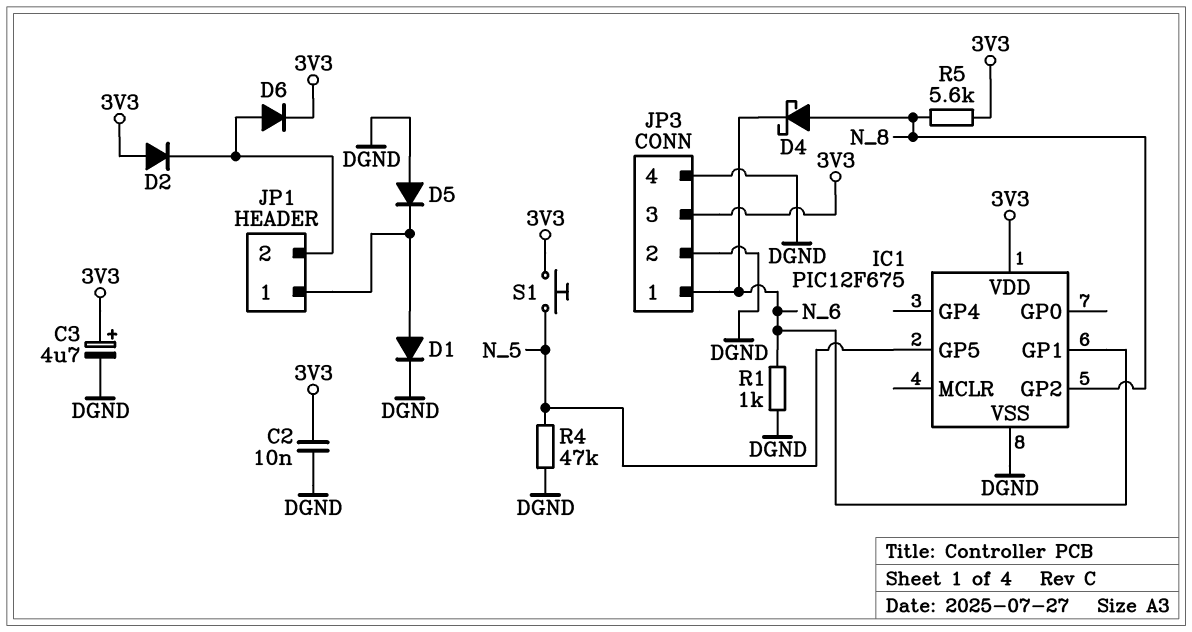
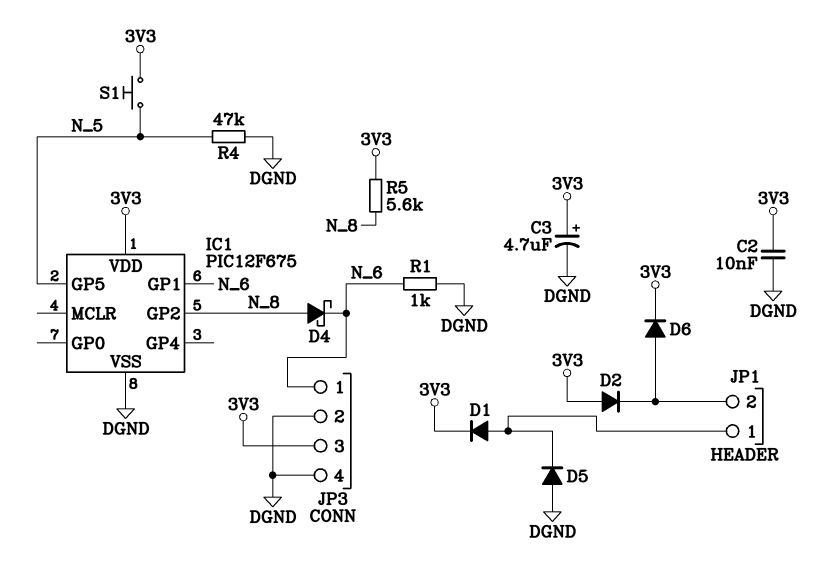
D1: diode (A JP1/1, K DGND) -> diode (A JP1/1, K 3V3)

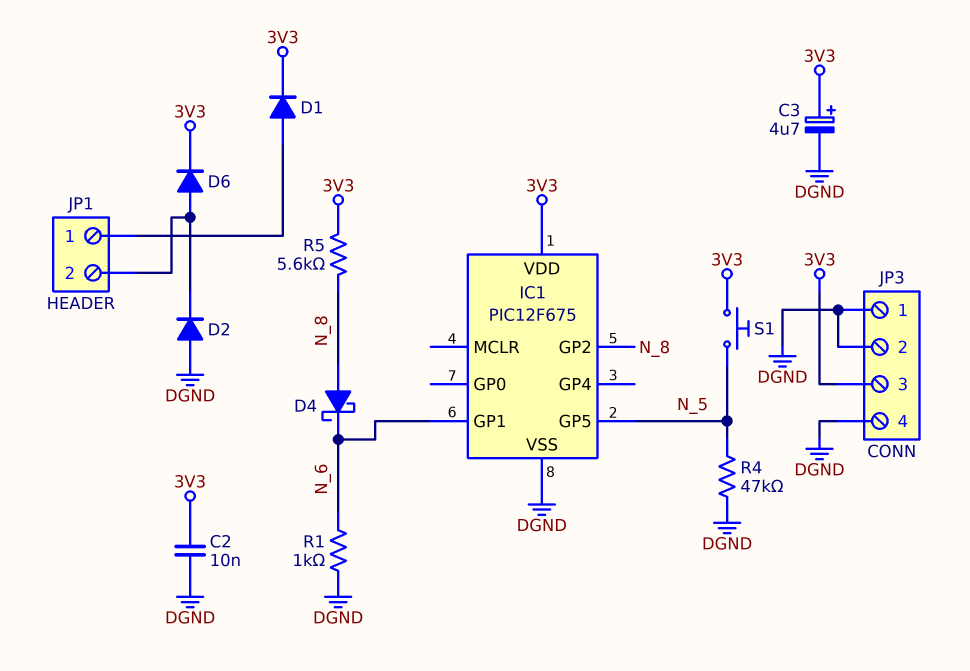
D2: diode (A 3V3, K JP1/2) -> diode (A DGND, K JP1/2)
D5: diode (A DGND, K JP1/1) -> none
JP3 pin 1: N_6 -> DGND

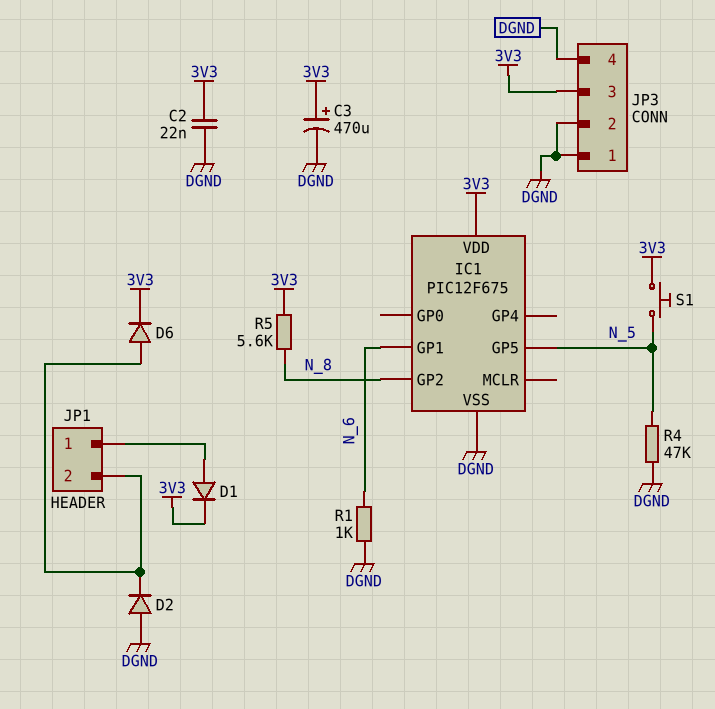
C2: 10nF (3V3, DGND) -> 22nF (3V3, DGND)
C3: 4.7uF (plus 3V3, minus DGND) -> 470uF (plus 3V3, minus DGND)
D4: schottky (A N_8, K N_6) -> none

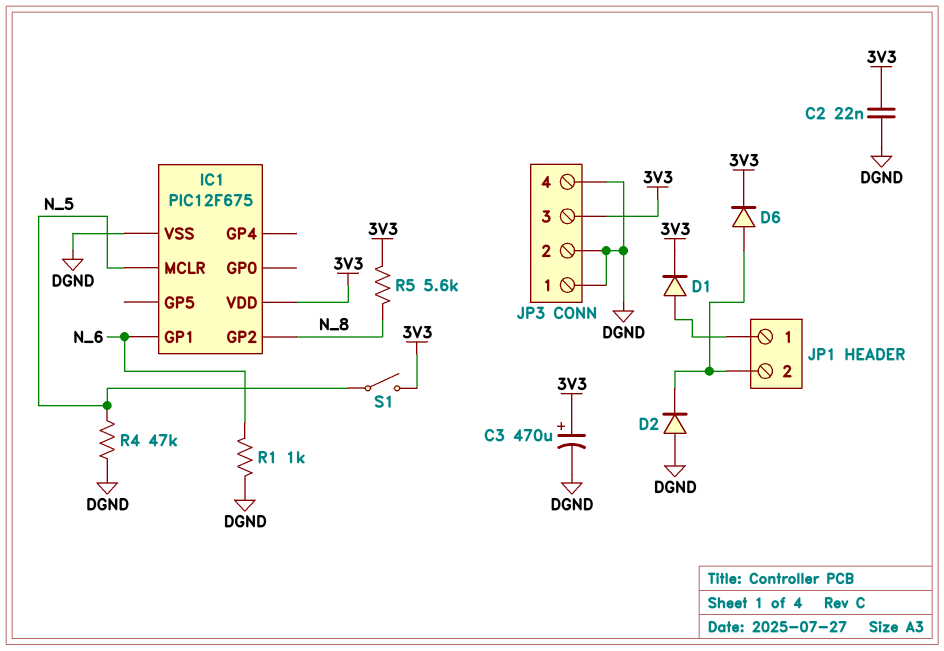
IC1 pin GP5: N_5 -> none
IC1 pin MCLR: none -> N_5
S1: button (3V3, N_5) -> switch (3V3, N_5)

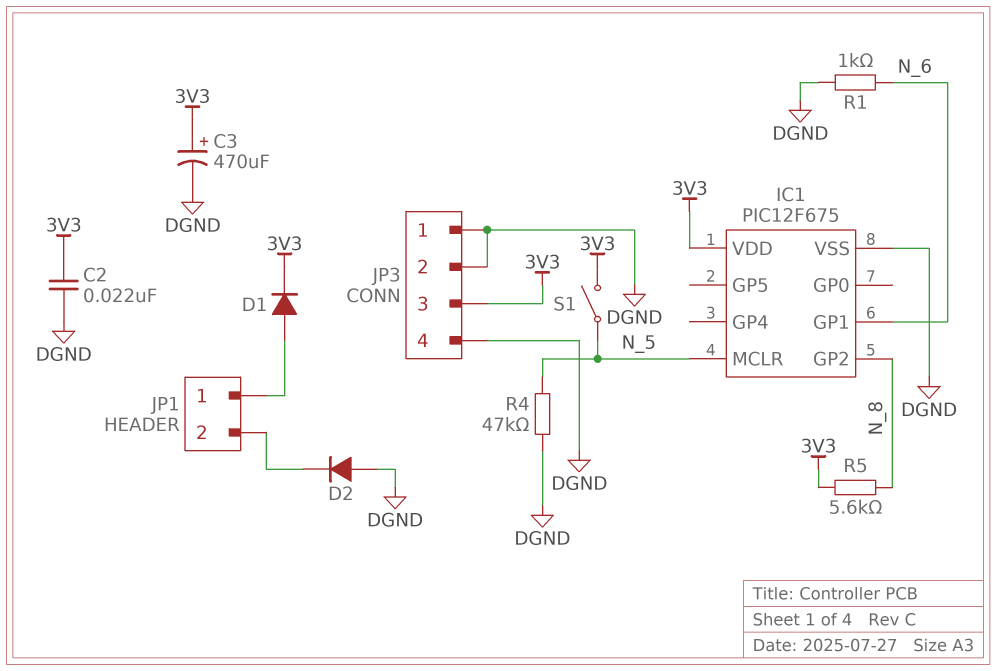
D6: diode (A JP1/2, K 3V3) -> none

